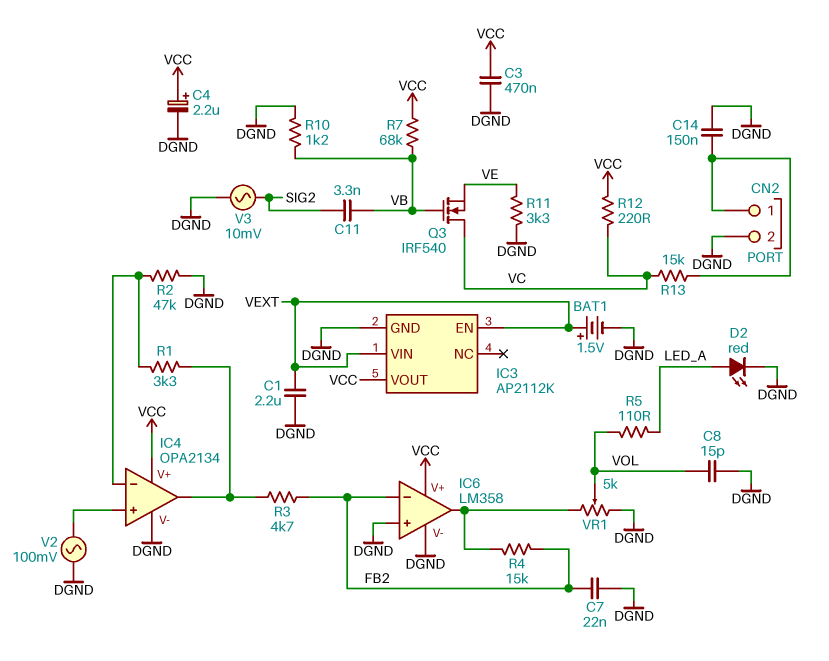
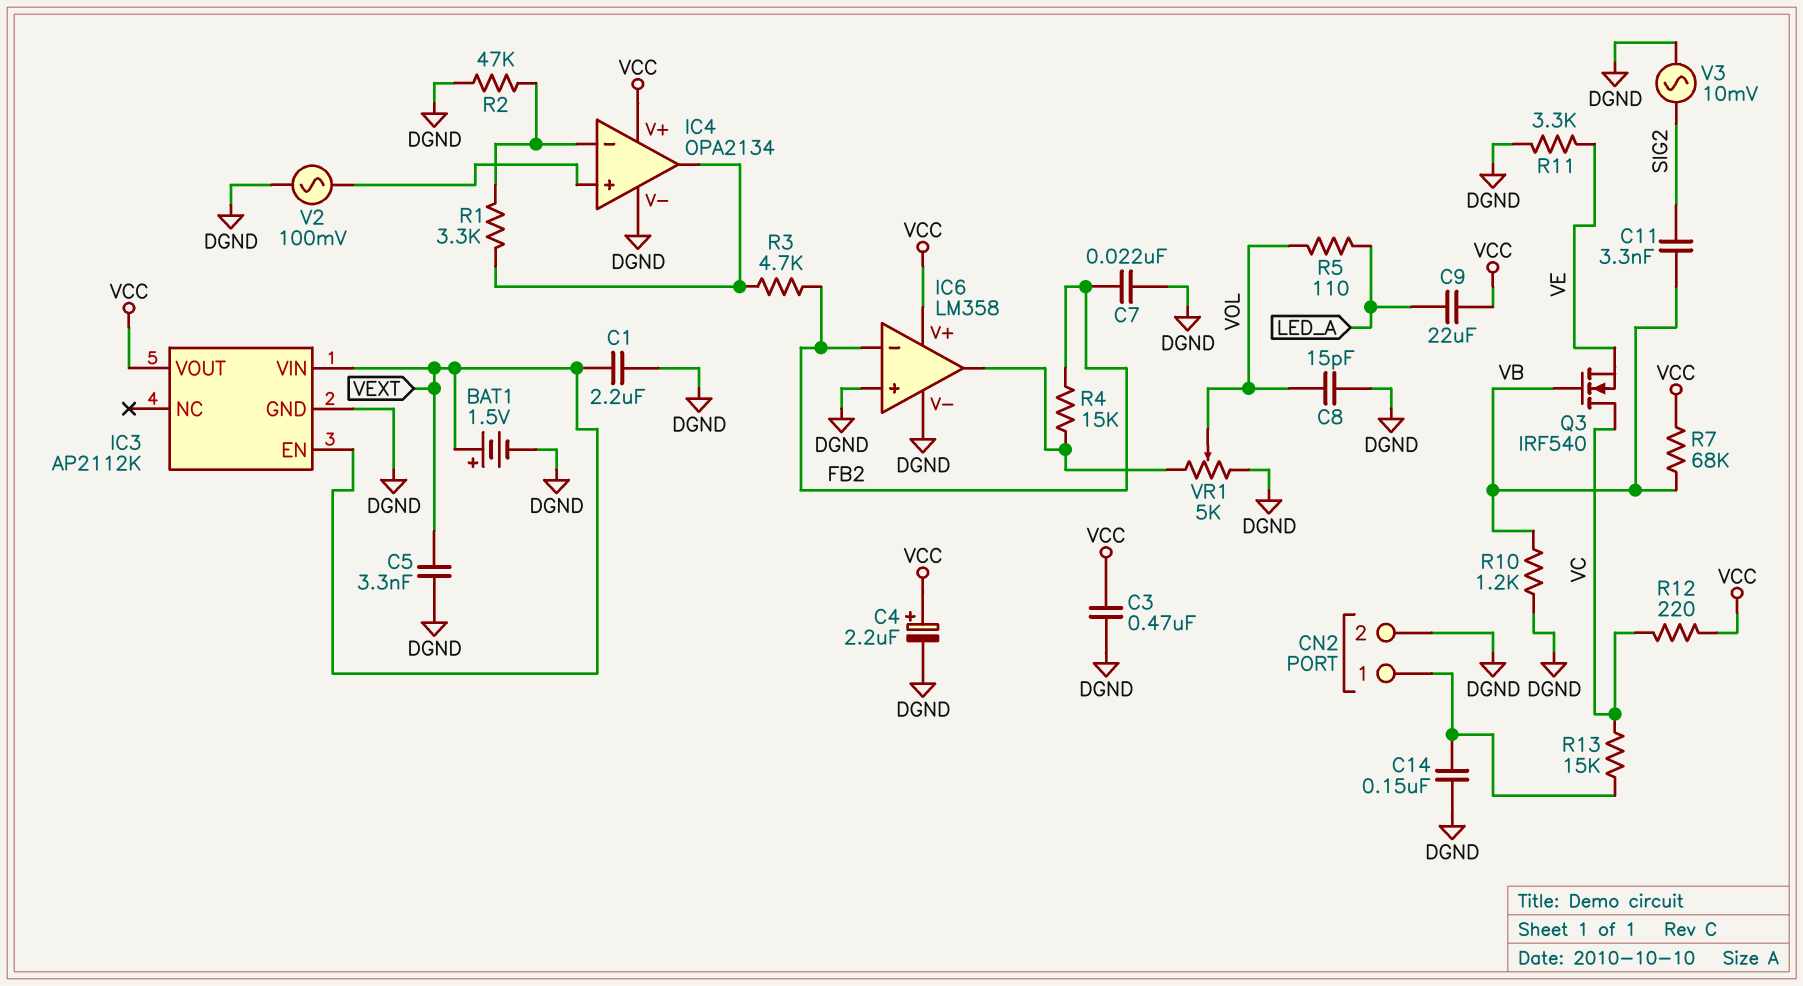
C5: none -> 3.3nF (DGND, VEXT)
C9: none -> 22uF (LED_A, VCC)
D2: LED red (A LED_A, K DGND) -> none

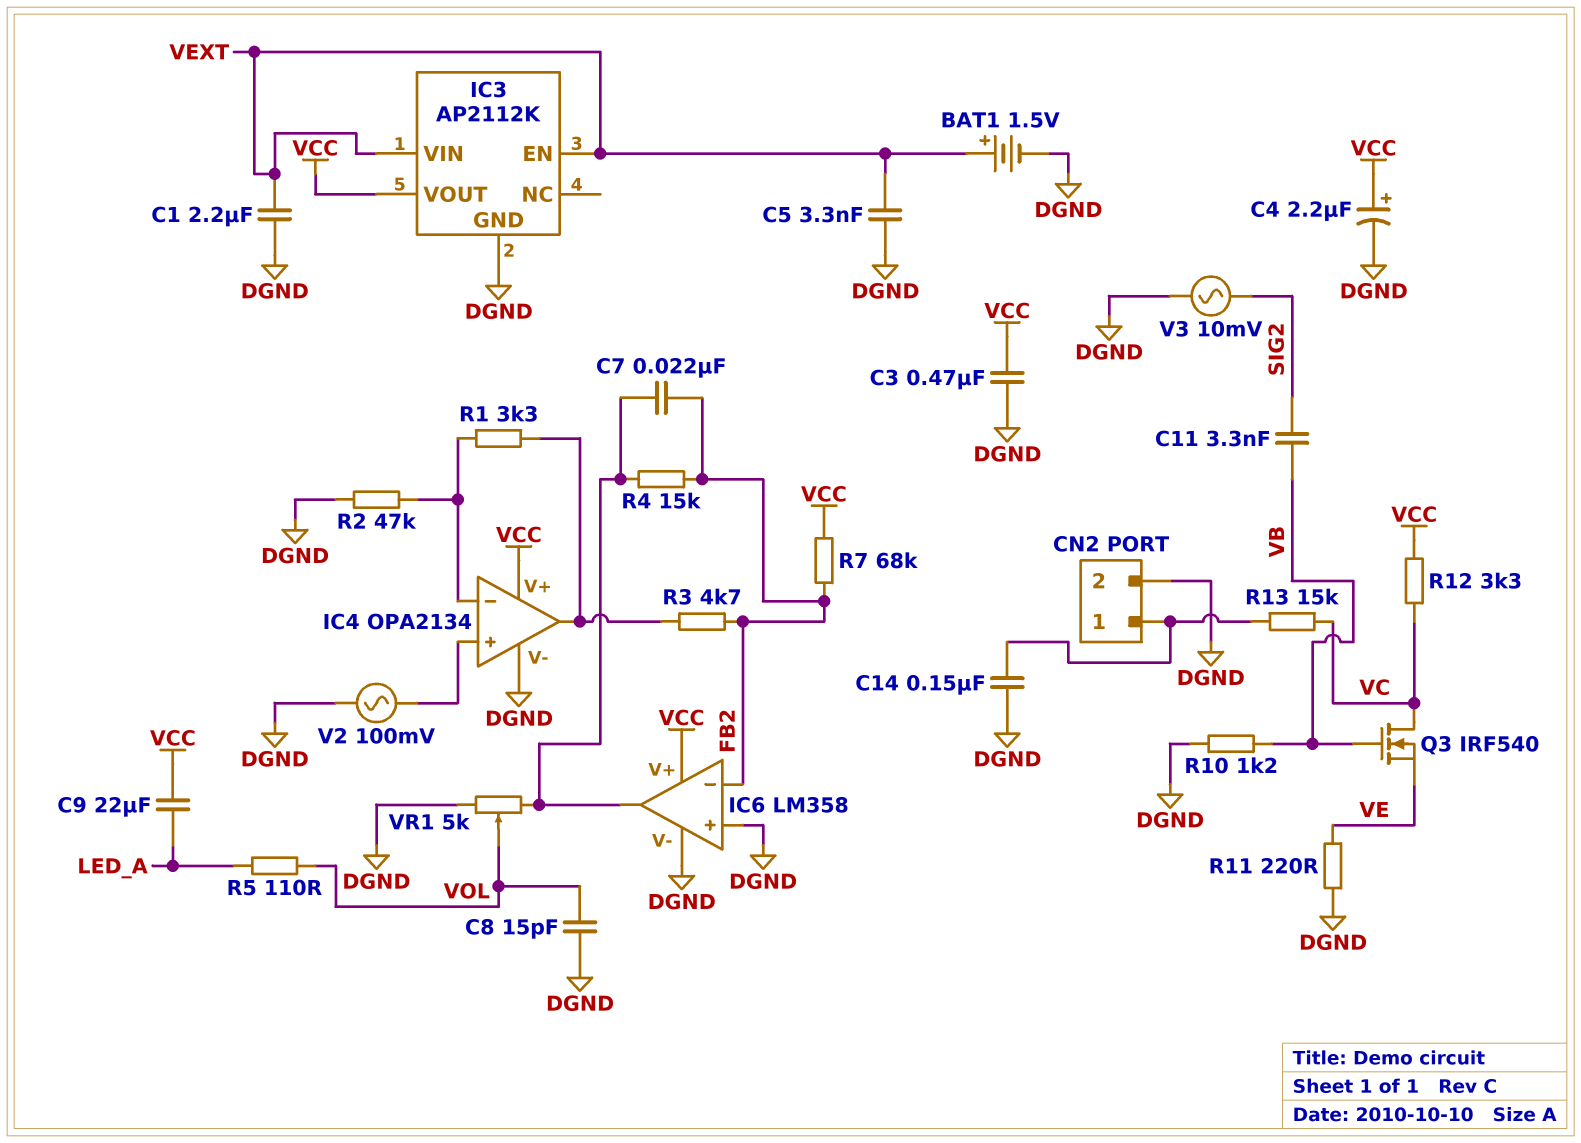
C7: 22nF (DGND, FB2) -> 22nF (FB2, IC6/out)
R7: 68k (VB, VCC) -> 68k (FB2, VCC)
R11: 3.3k (DGND, VE) -> 220 (DGND, VE)
R12: 220 (VC, VCC) -> 3.3k (VC, VCC)

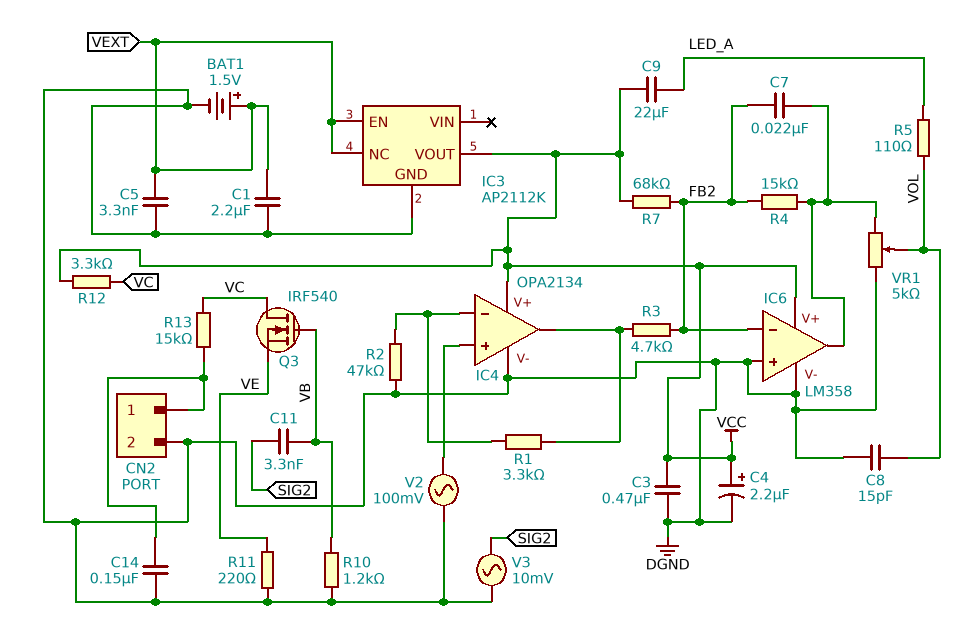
IC3 pin NC: none -> VEXT
IC3 pin VIN: VEXT -> none

